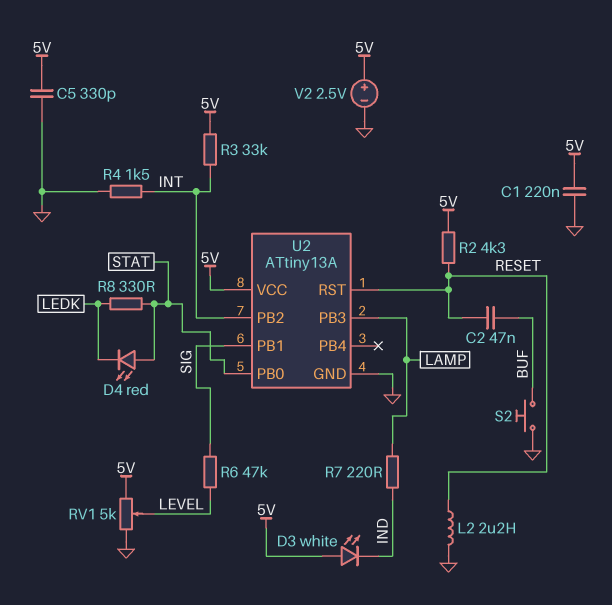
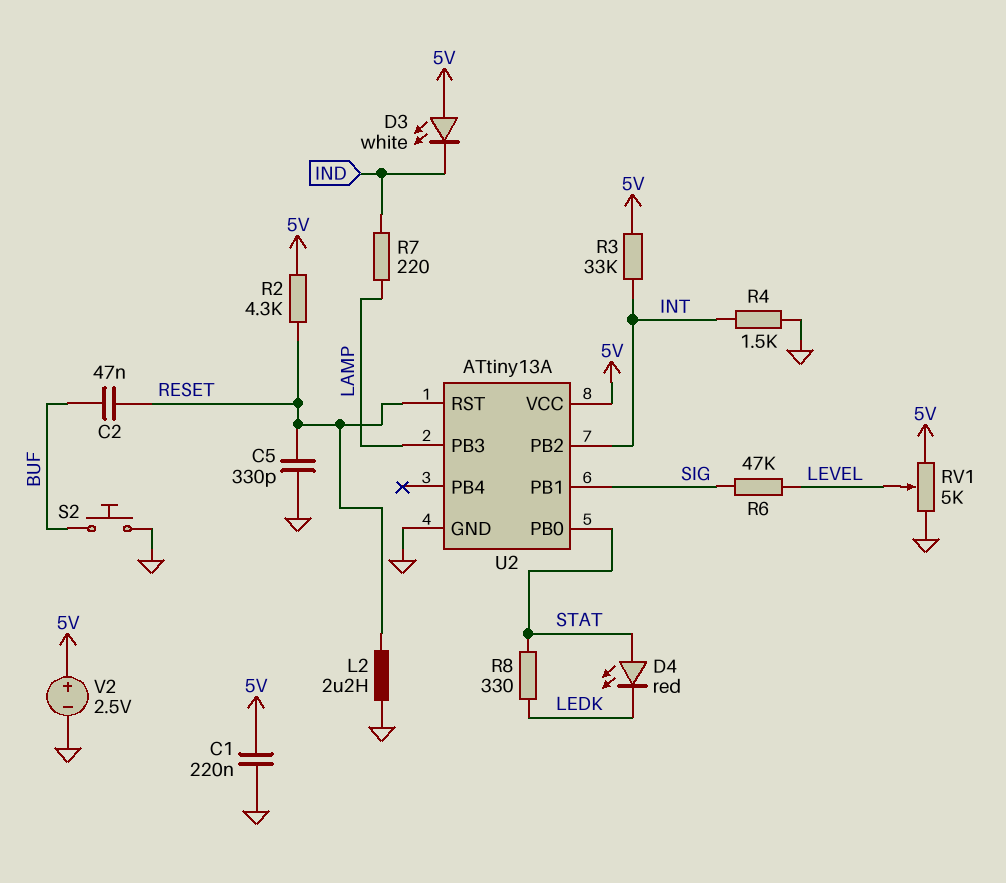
C5: 330pF (5V, GND) -> 330pF (GND, RESET)

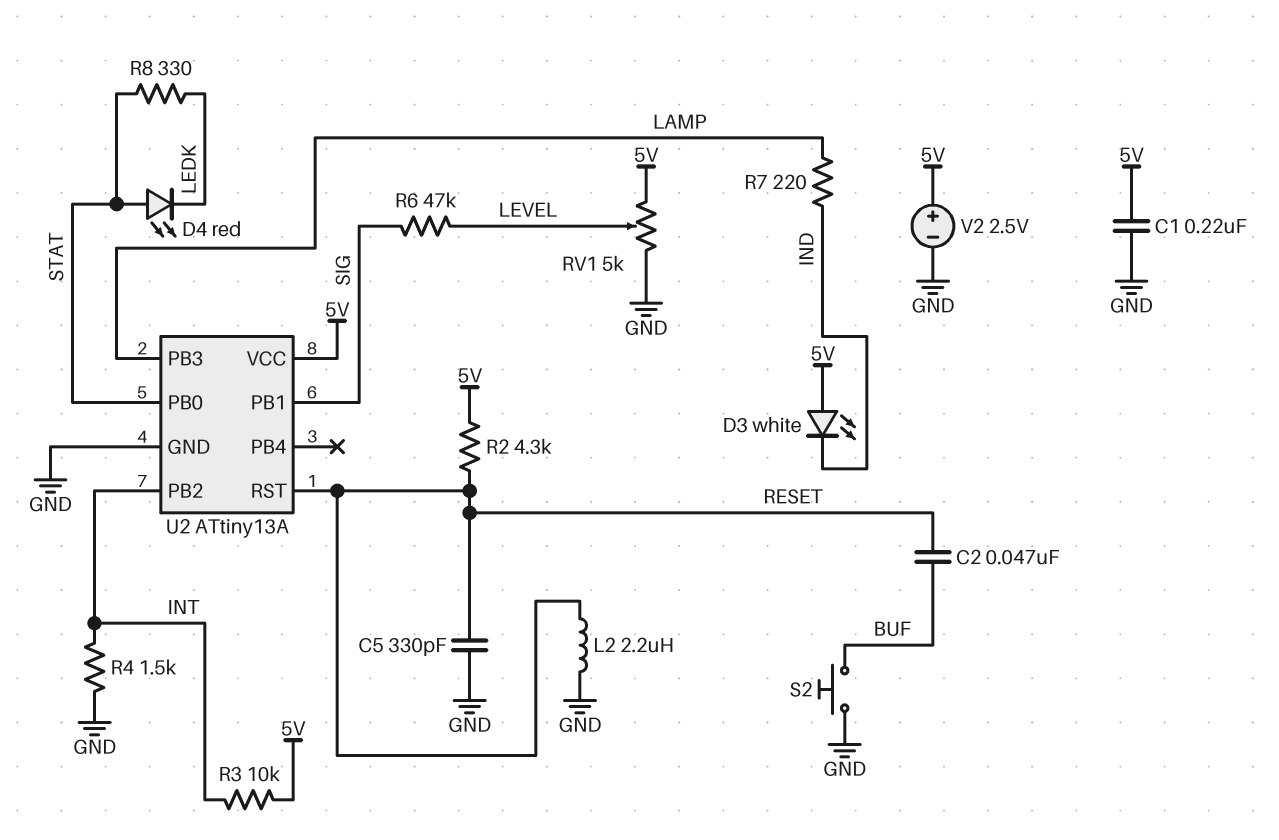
R3: 33k (5V, INT) -> 10k (5V, INT)

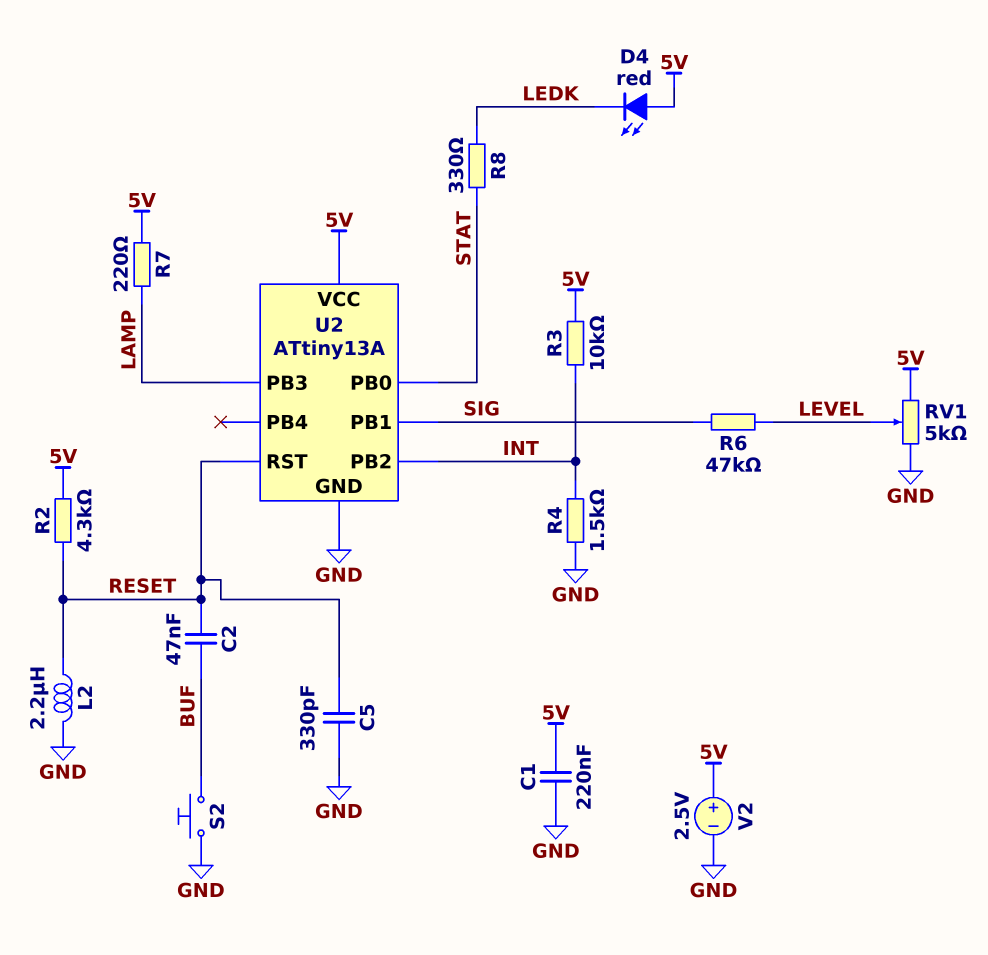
D3: LED white (A 5V, K IND) -> none
D4: LED red (A STAT, K LEDK) -> LED red (A 5V, K LEDK)
R7: 220 (IND, LAMP) -> 220 (5V, LAMP)

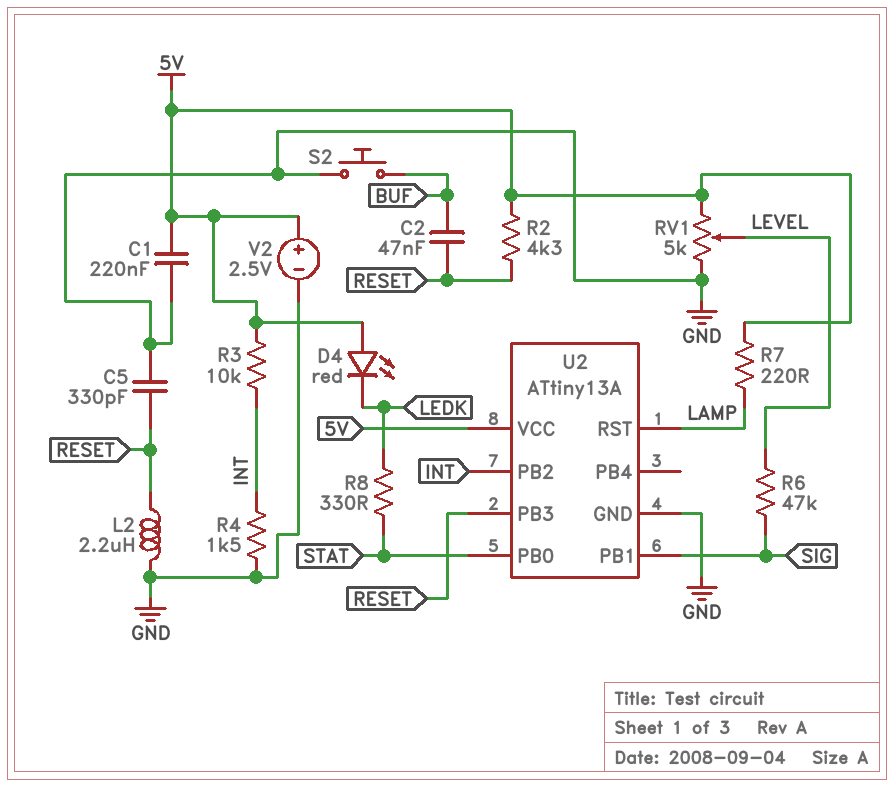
U2 pin PB3: LAMP -> RESET
U2 pin RST: RESET -> LAMP

